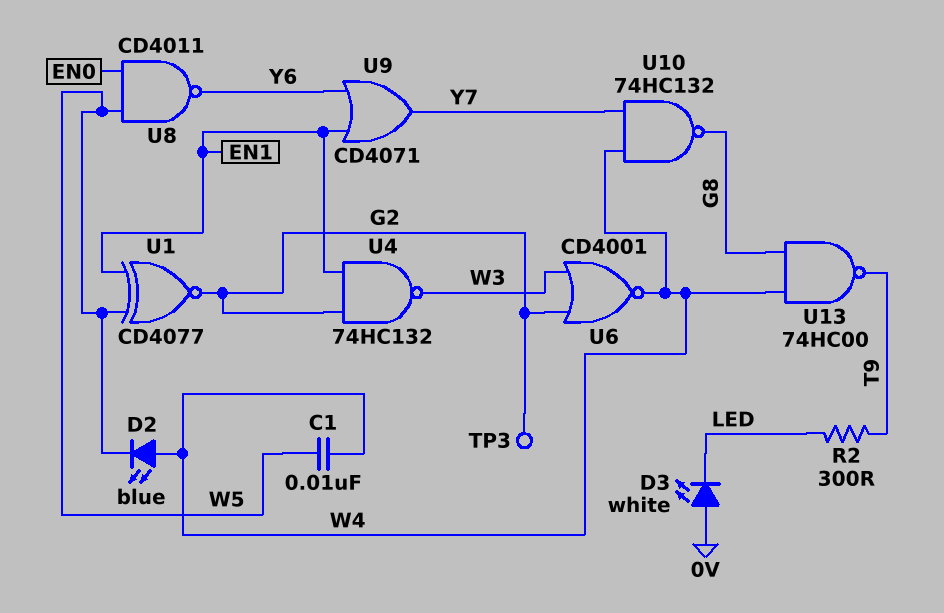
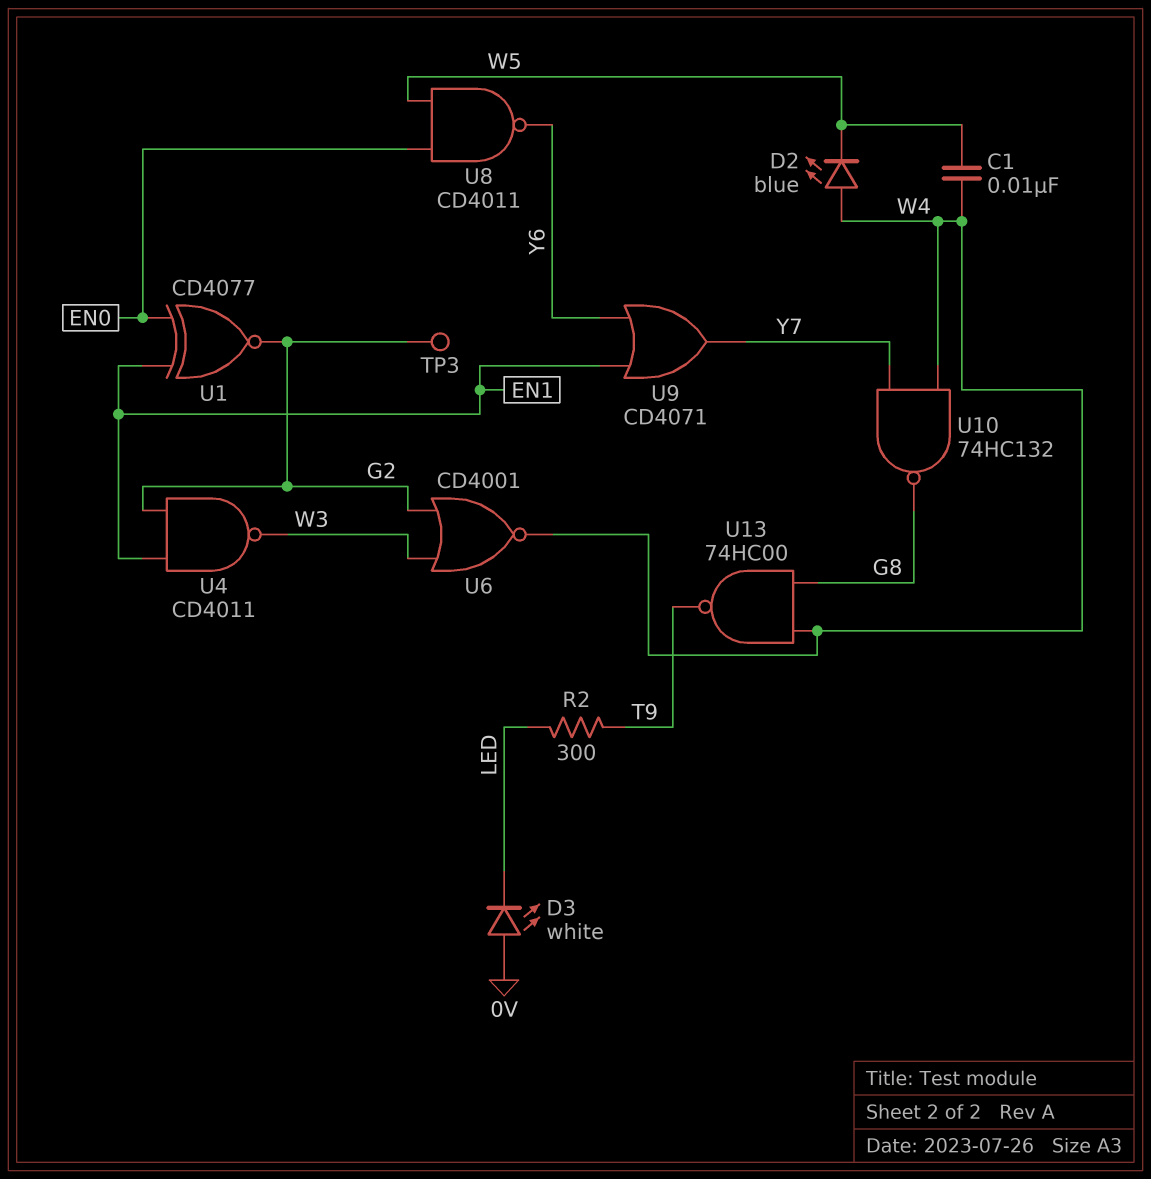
U1: XNOR CD4077 (in EN1, in W5, out G2) -> XNOR CD4077 (in EN0, in EN1, out G2)
U4: NAND 74HC132 (in EN1, in G2, out W3) -> NAND CD4011 (in EN1, in G2, out W3)

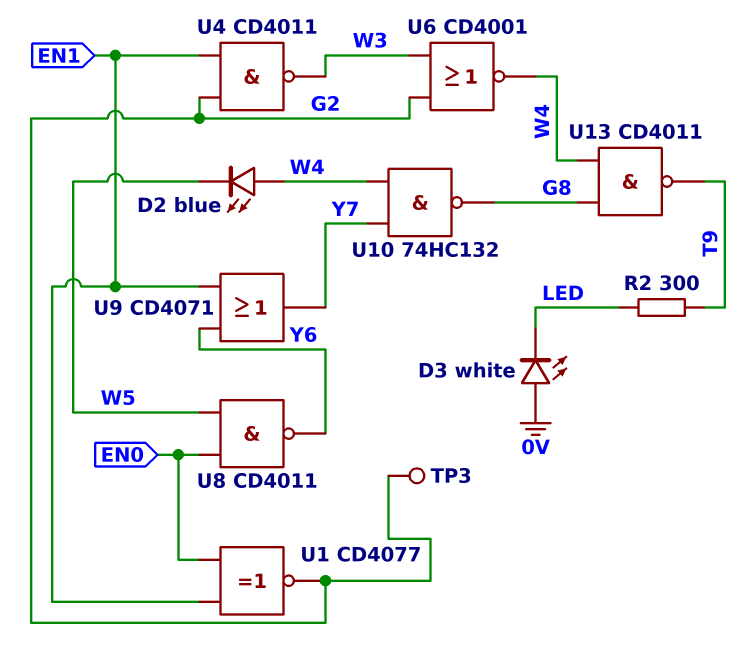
C1: 10nF (W4, W5) -> none
U13: NAND 74HC00 (in G8, in W4, out T9) -> NAND CD4011 (in G8, in W4, out T9)

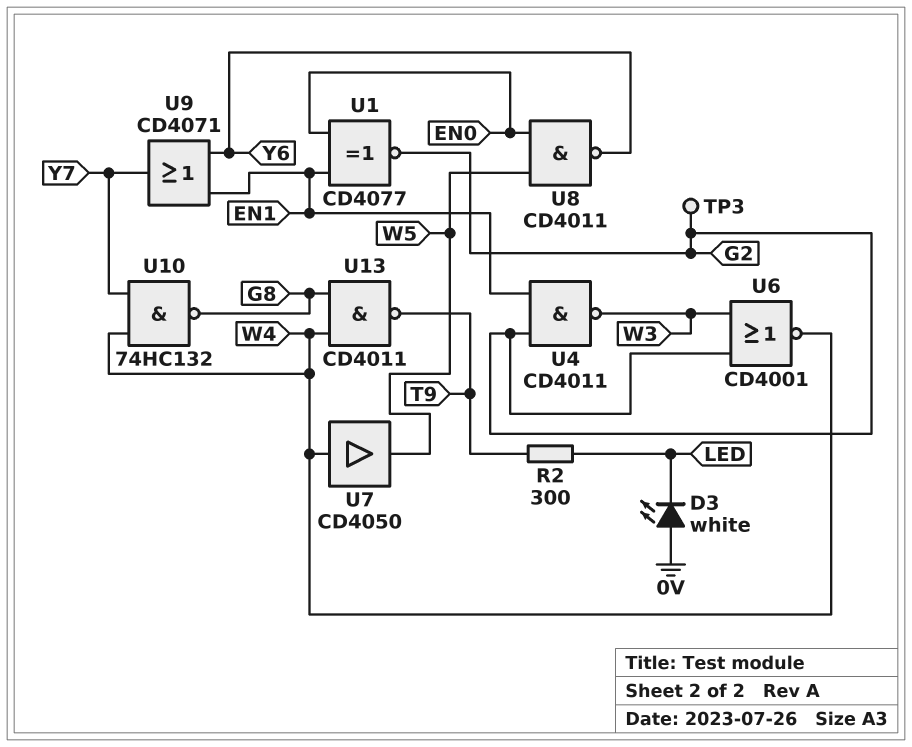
D2: LED blue (A W4, K W5) -> none
U7: none -> buffer CD4050 (in W4, out W5)

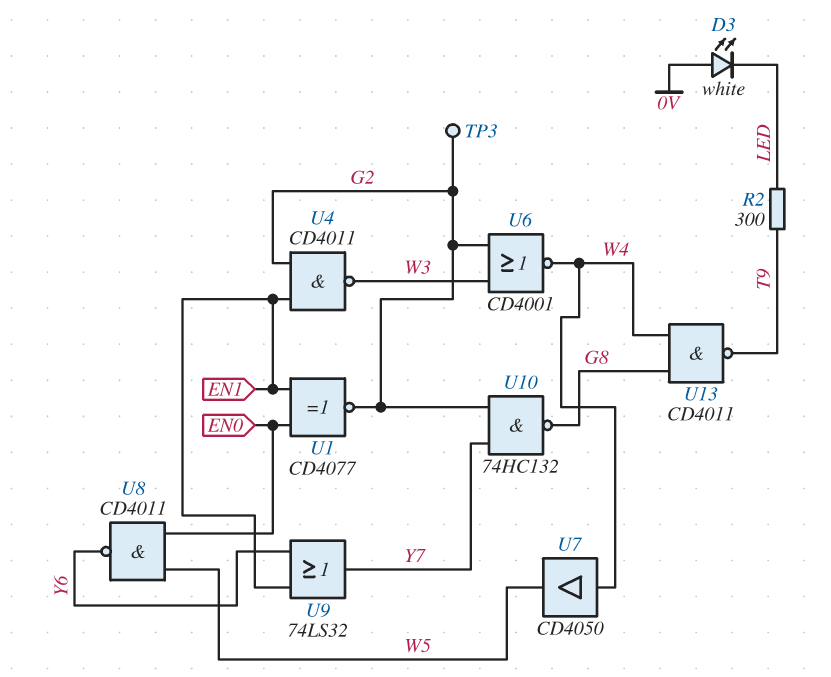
U9: OR CD4071 (in EN1, in Y6, out Y7) -> OR 74LS32 (in EN1, in Y6, out Y7)
U10: NAND 74HC132 (in W4, in Y7, out G8) -> NAND 74HC132 (in G2, in Y7, out G8)

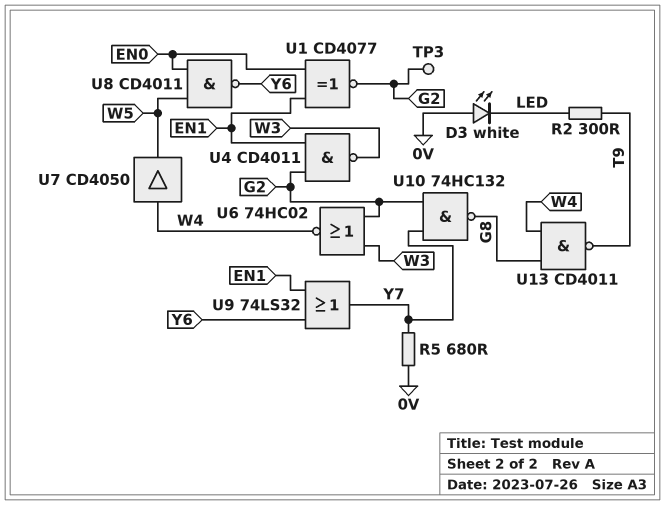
R5: none -> 680 (0V, Y7)
U6: NOR CD4001 (in G2, in W3, out W4) -> NOR 74HC02 (in G2, in W3, out W4)

